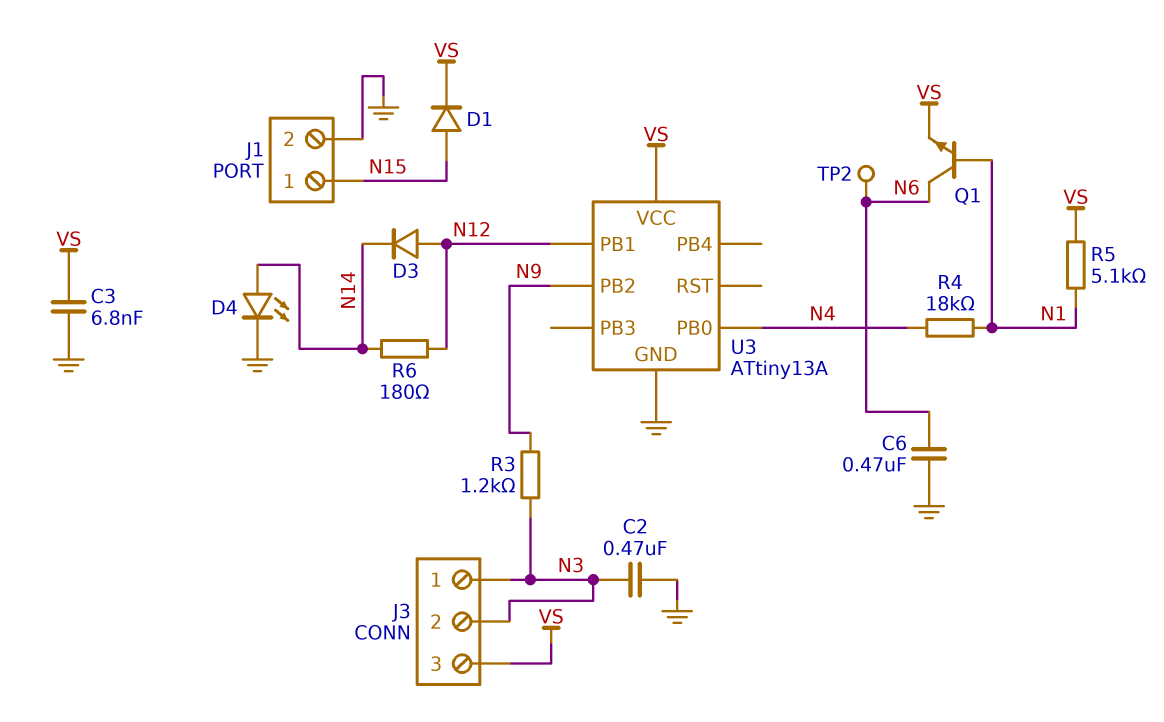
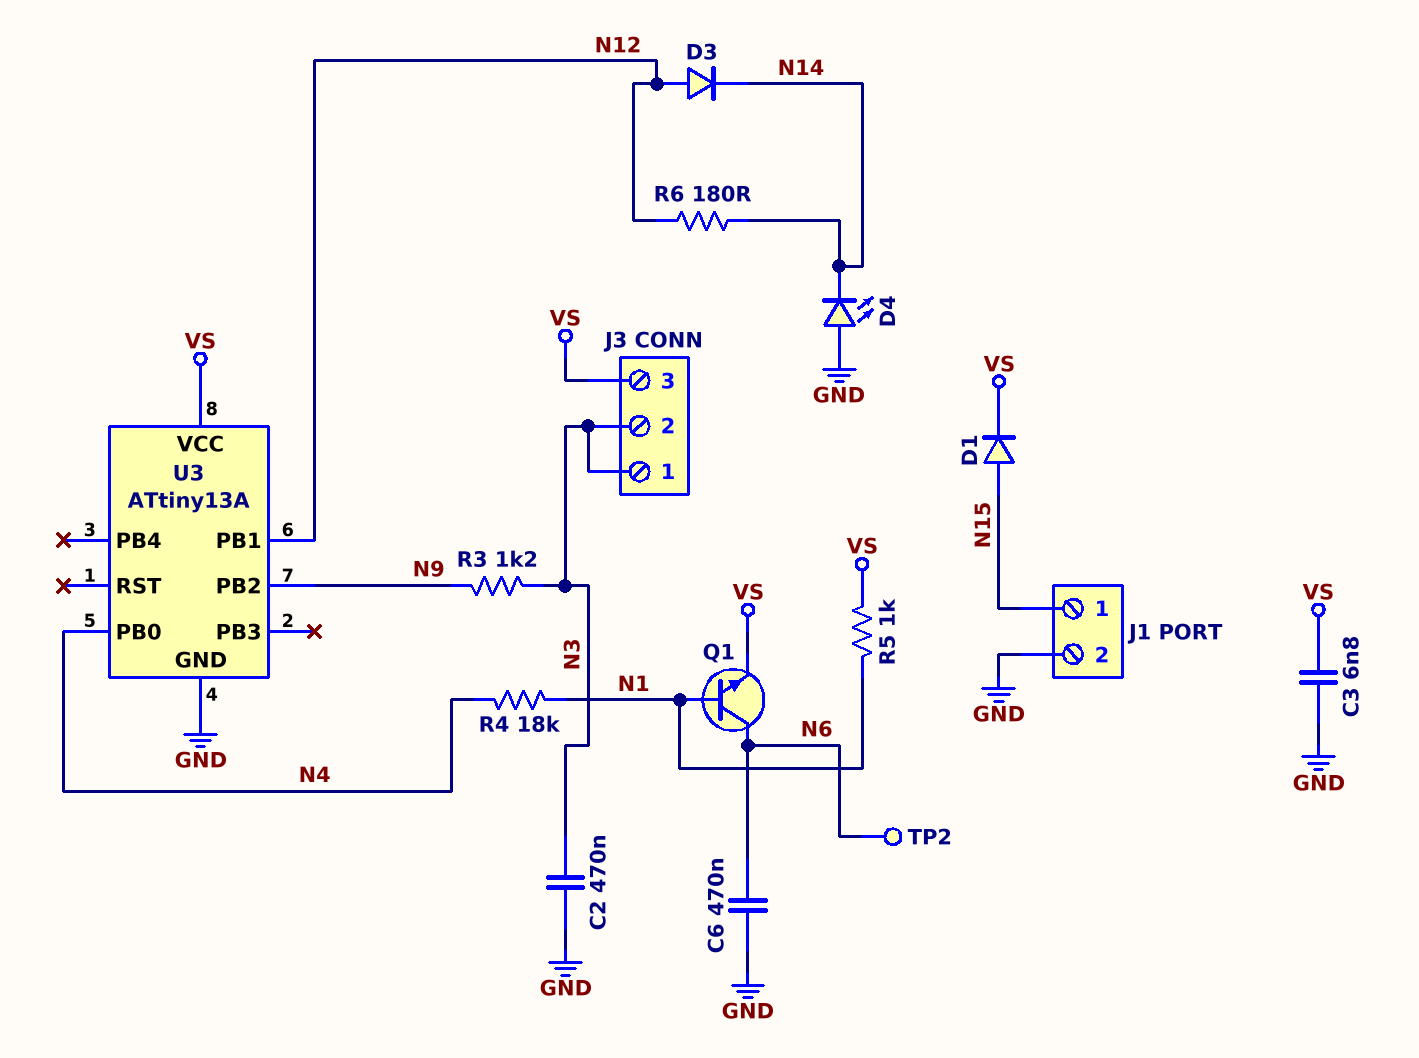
D4: LED (A N14, K GND) -> LED (A GND, K N14)
R5: 5.1k (N1, VS) -> 1k (N1, VS)

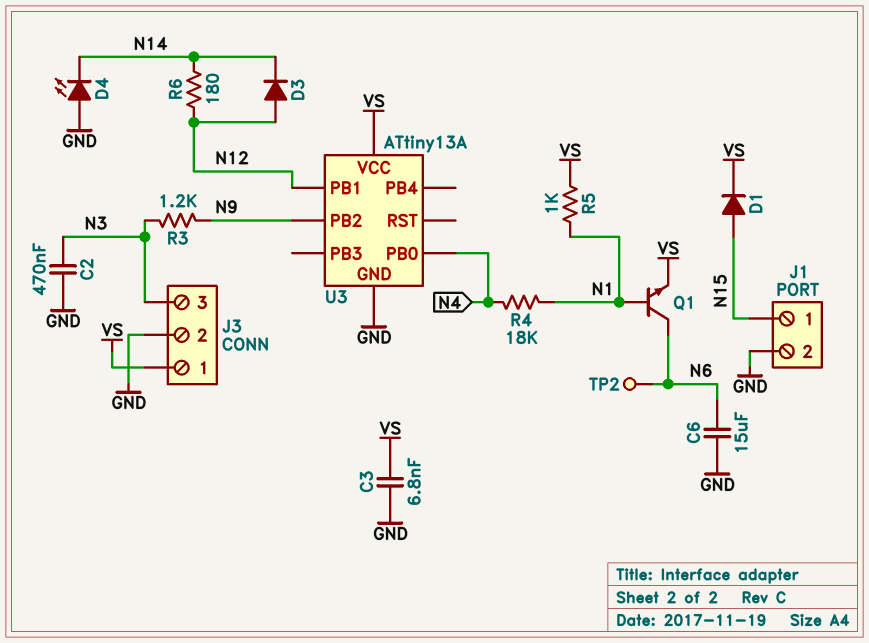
C6: 470nF (GND, N6) -> 15uF (GND, N6)
J3 pin 1: N3 -> VS
J3 pin 2: N3 -> GND
J3 pin 3: VS -> N3

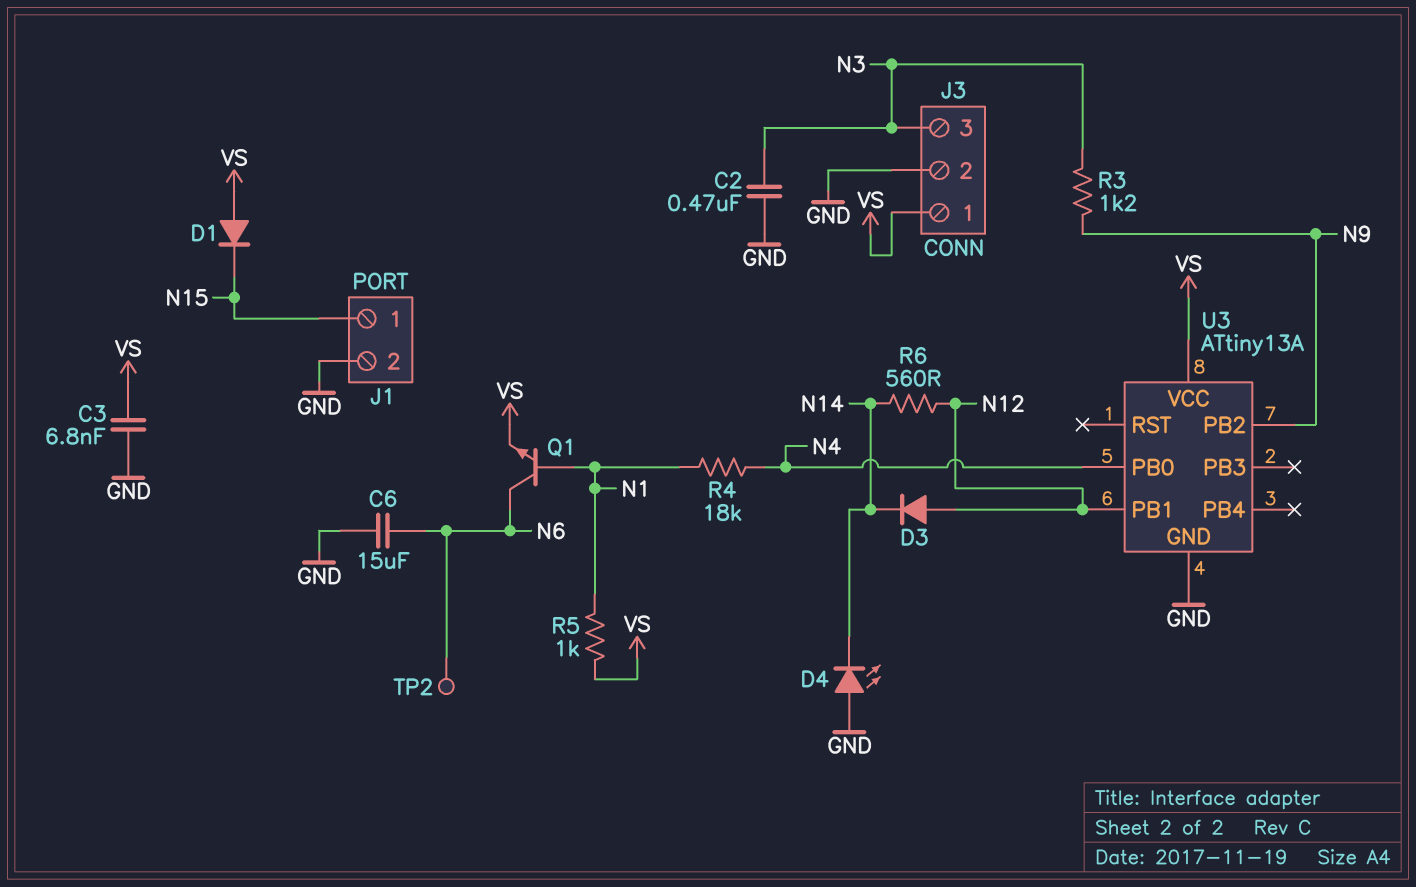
D1: diode (A N15, K VS) -> diode (A VS, K N15)
R6: 180 (N12, N14) -> 560 (N12, N14)

